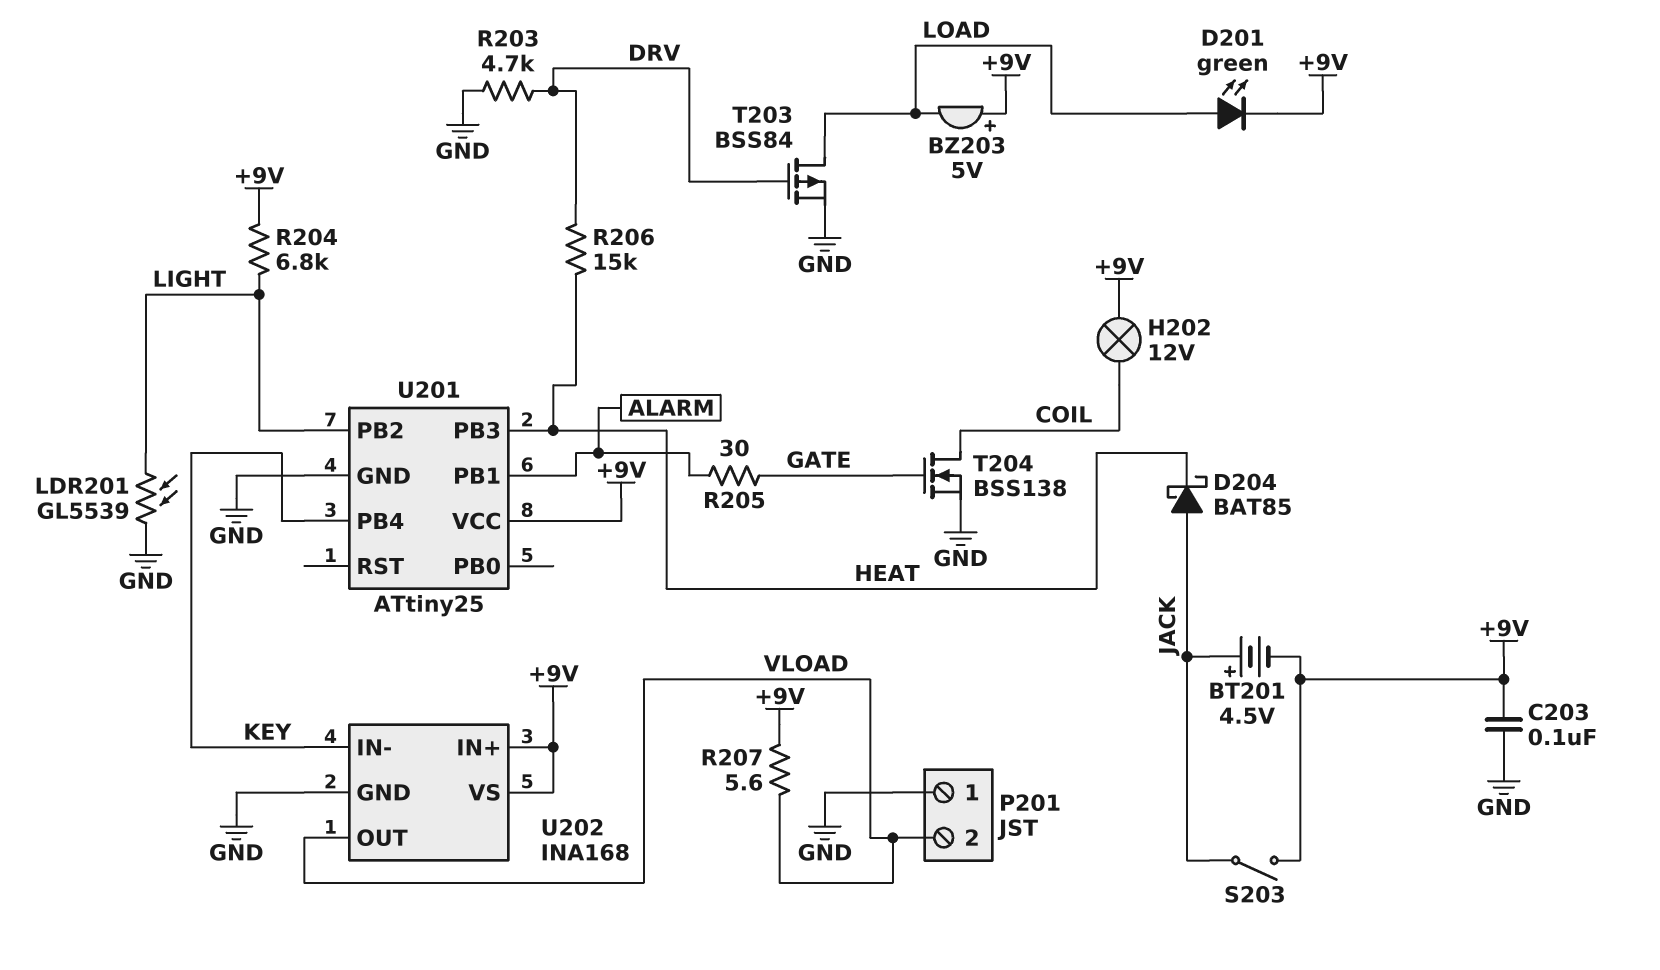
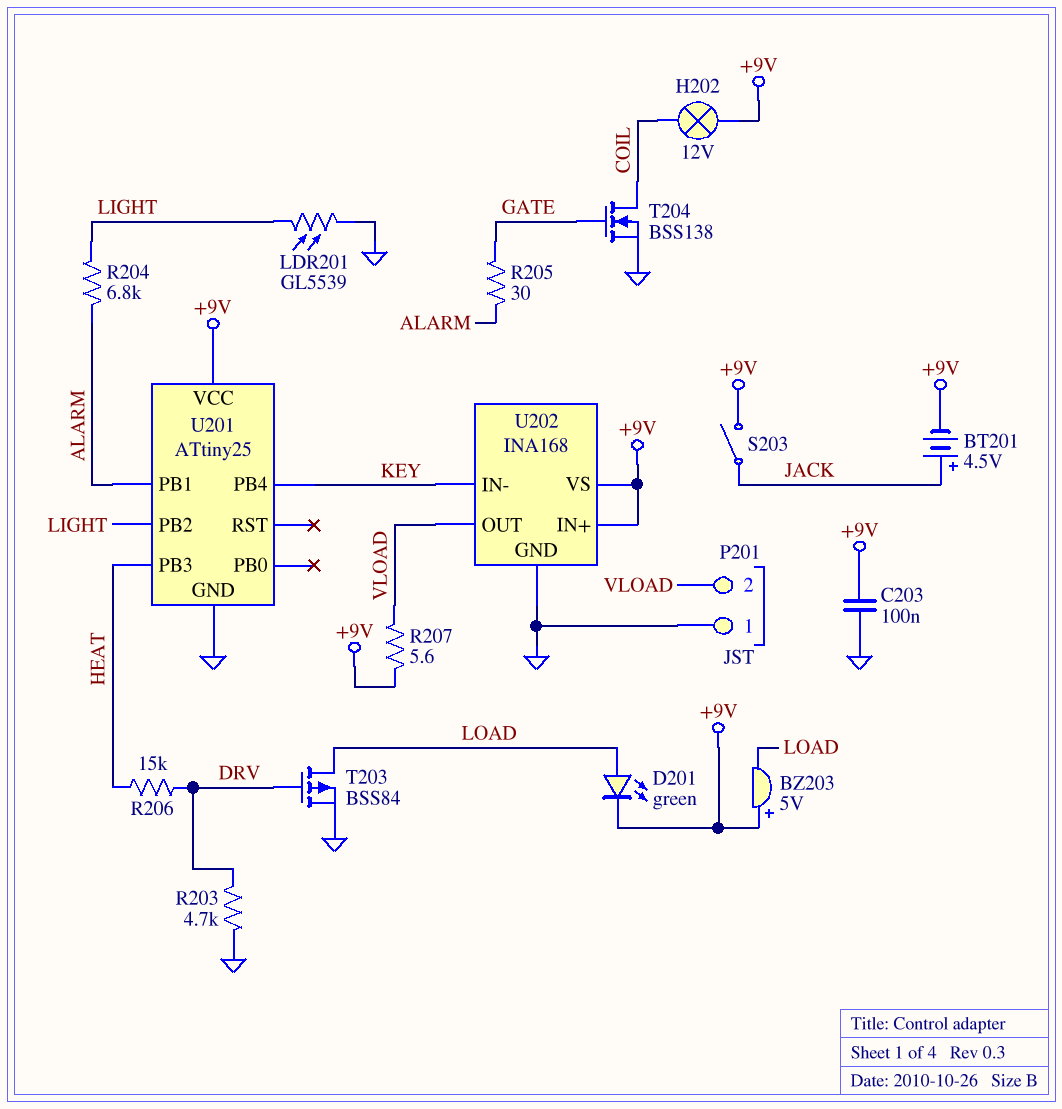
D204: schottky BAT85 (A JACK, K HEAT) -> none
R204: 6.8k (+9V, LIGHT) -> 6.8k (ALARM, LIGHT)

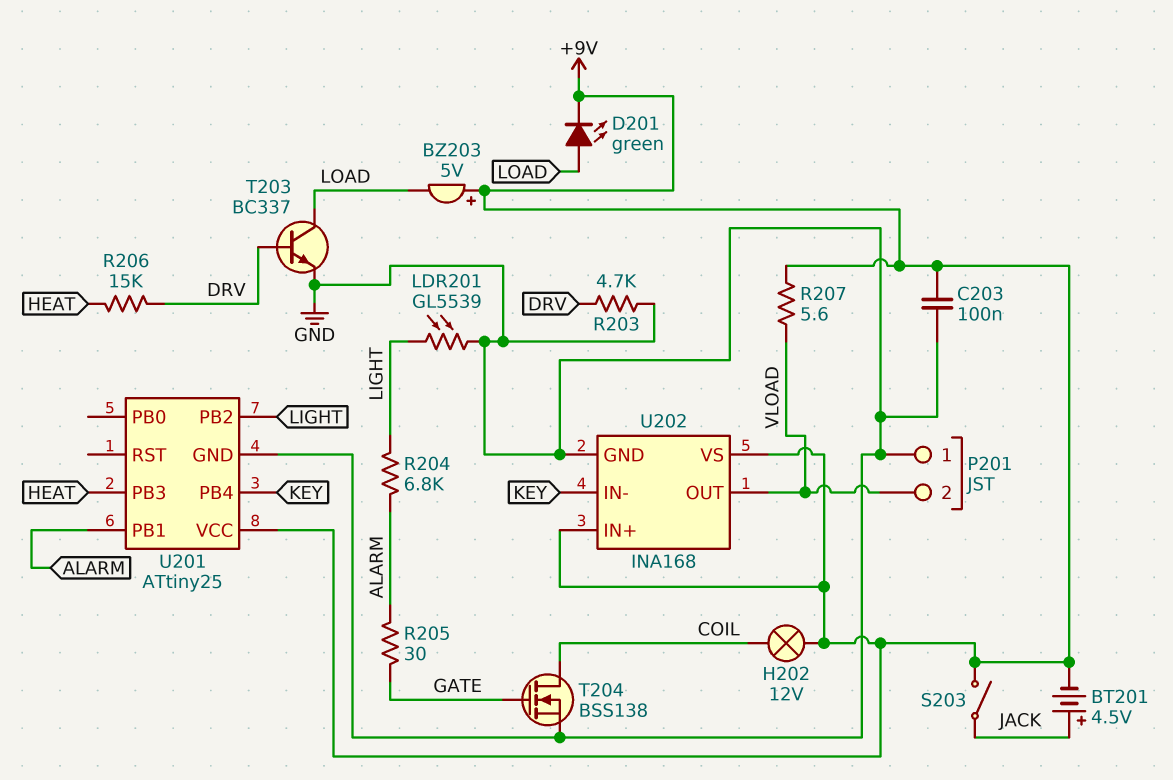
T203: PMOS BSS84 (G DRV, D LOAD, S GND) -> NPN BC337 (B DRV, C LOAD, E GND)

